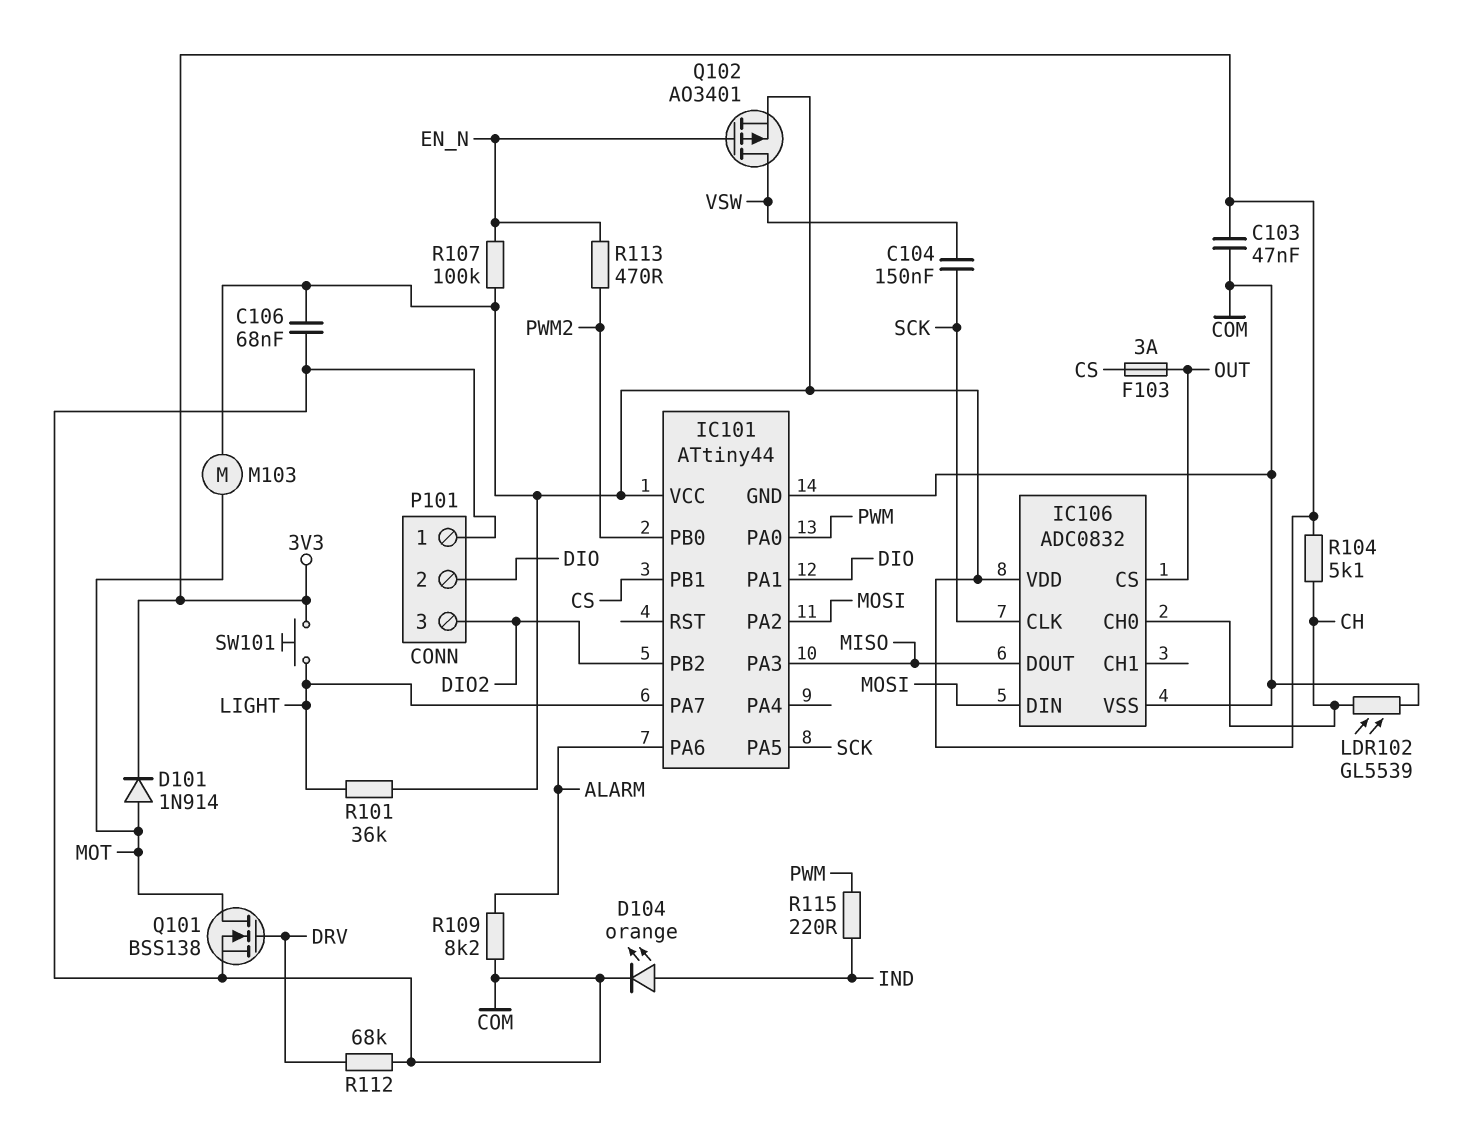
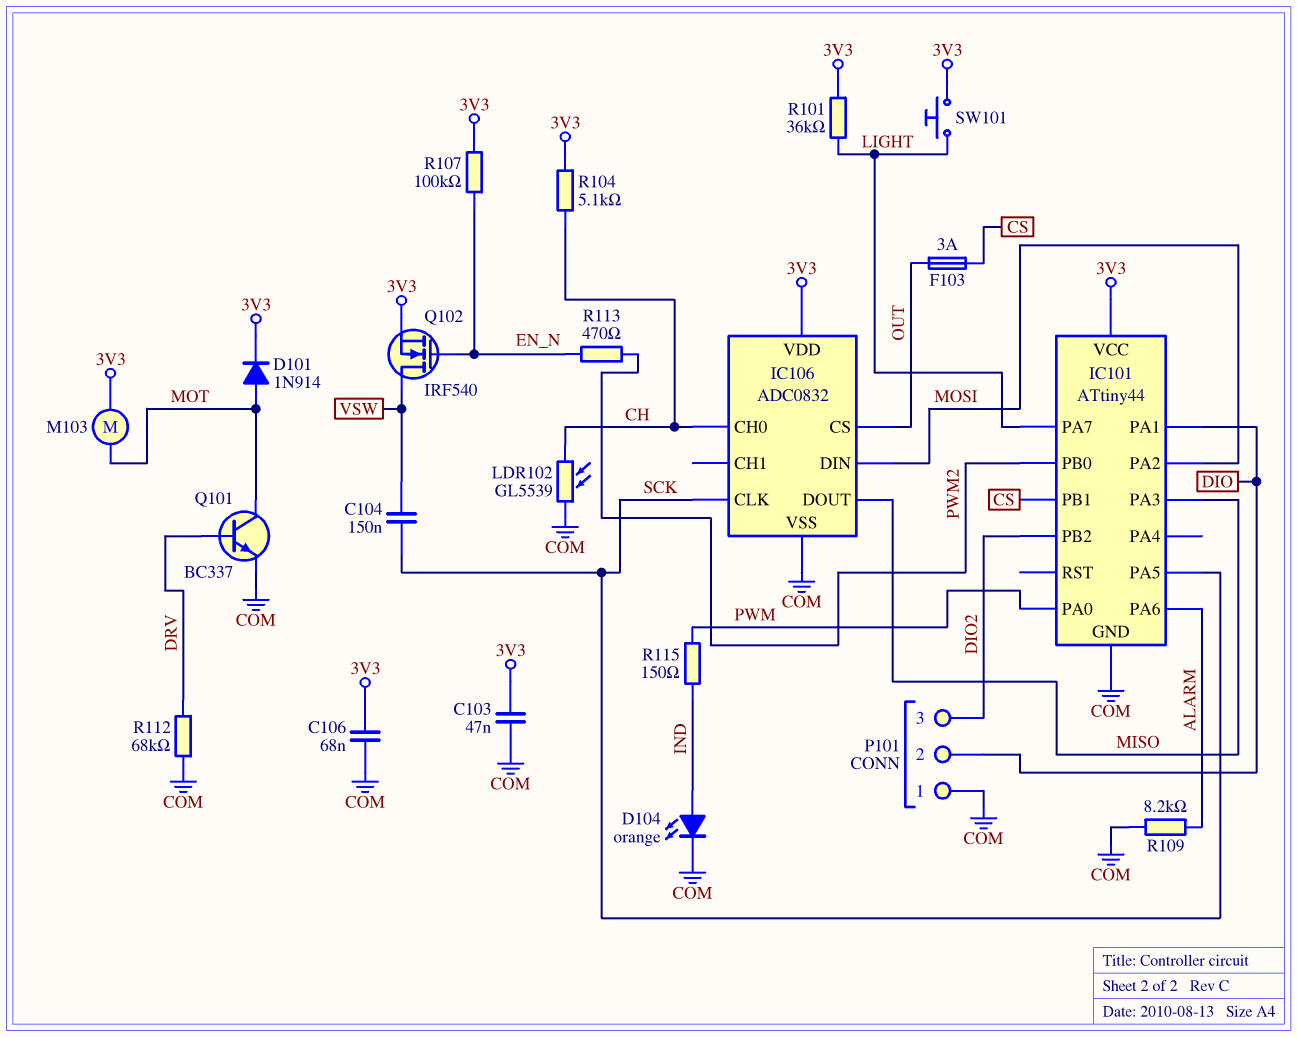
Q101: NMOS BSS138 (G DRV, D MOT, S COM) -> NPN BC337 (B DRV, C MOT, E COM)
Q102: PMOS AO3401 (G EN_N, D VSW, S 3V3) -> NMOS IRF540 (G EN_N, D VSW, S 3V3)
R115: 220 (IND, PWM) -> 150 (IND, PWM)

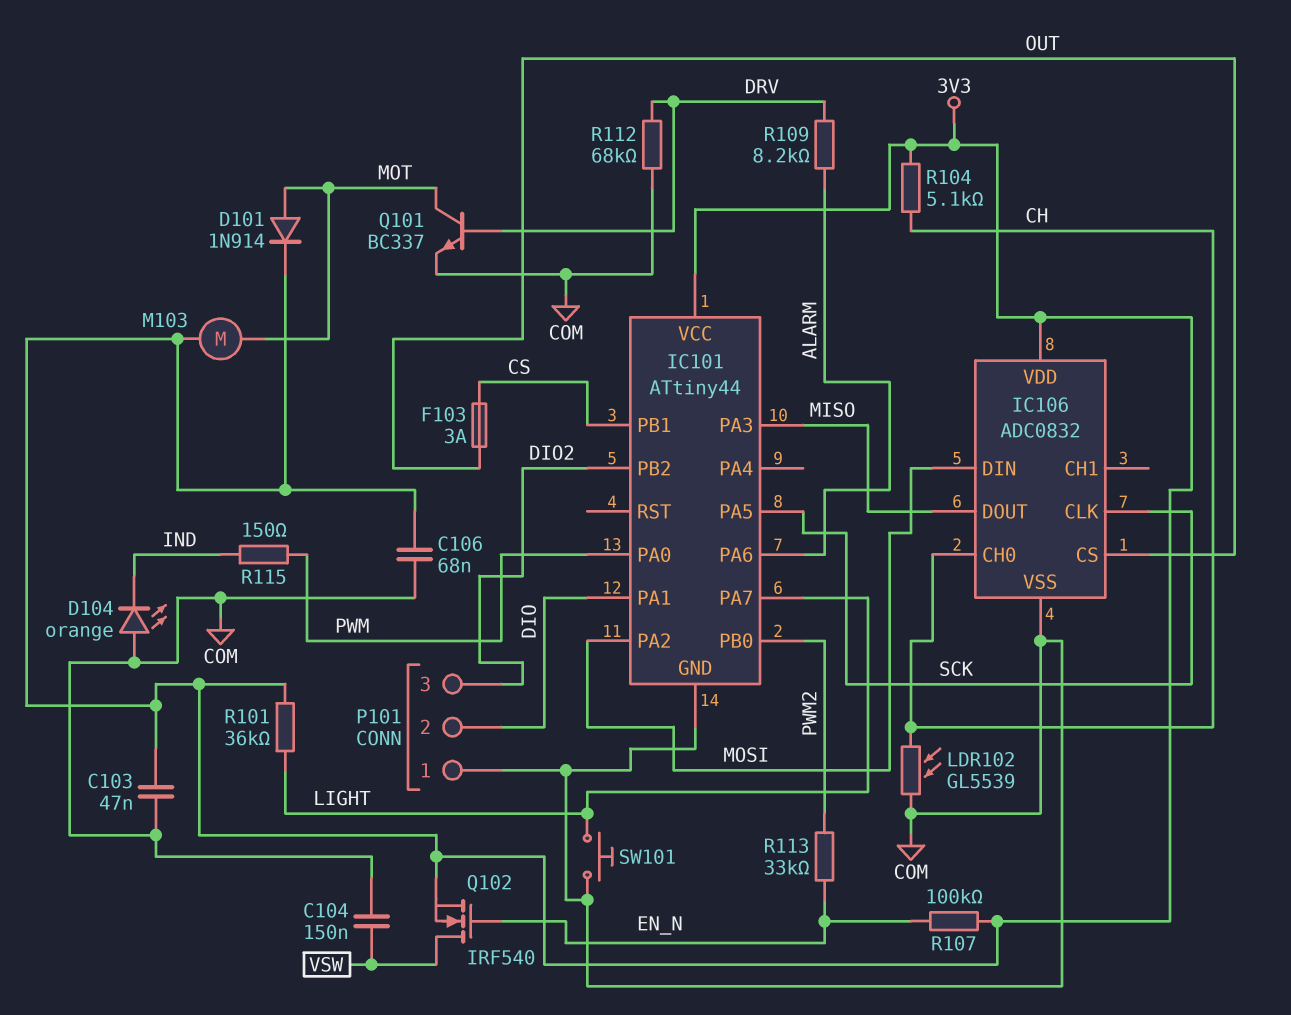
C104: 150nF (SCK, VSW) -> 150nF (COM, VSW)
D104: LED orange (A IND, K COM) -> LED orange (A COM, K IND)
R109: 8.2k (ALARM, COM) -> 8.2k (ALARM, DRV)
R113: 470 (EN_N, PWM2) -> 33k (EN_N, PWM2)
SW101: button (3V3, LIGHT) -> button (COM, LIGHT)

